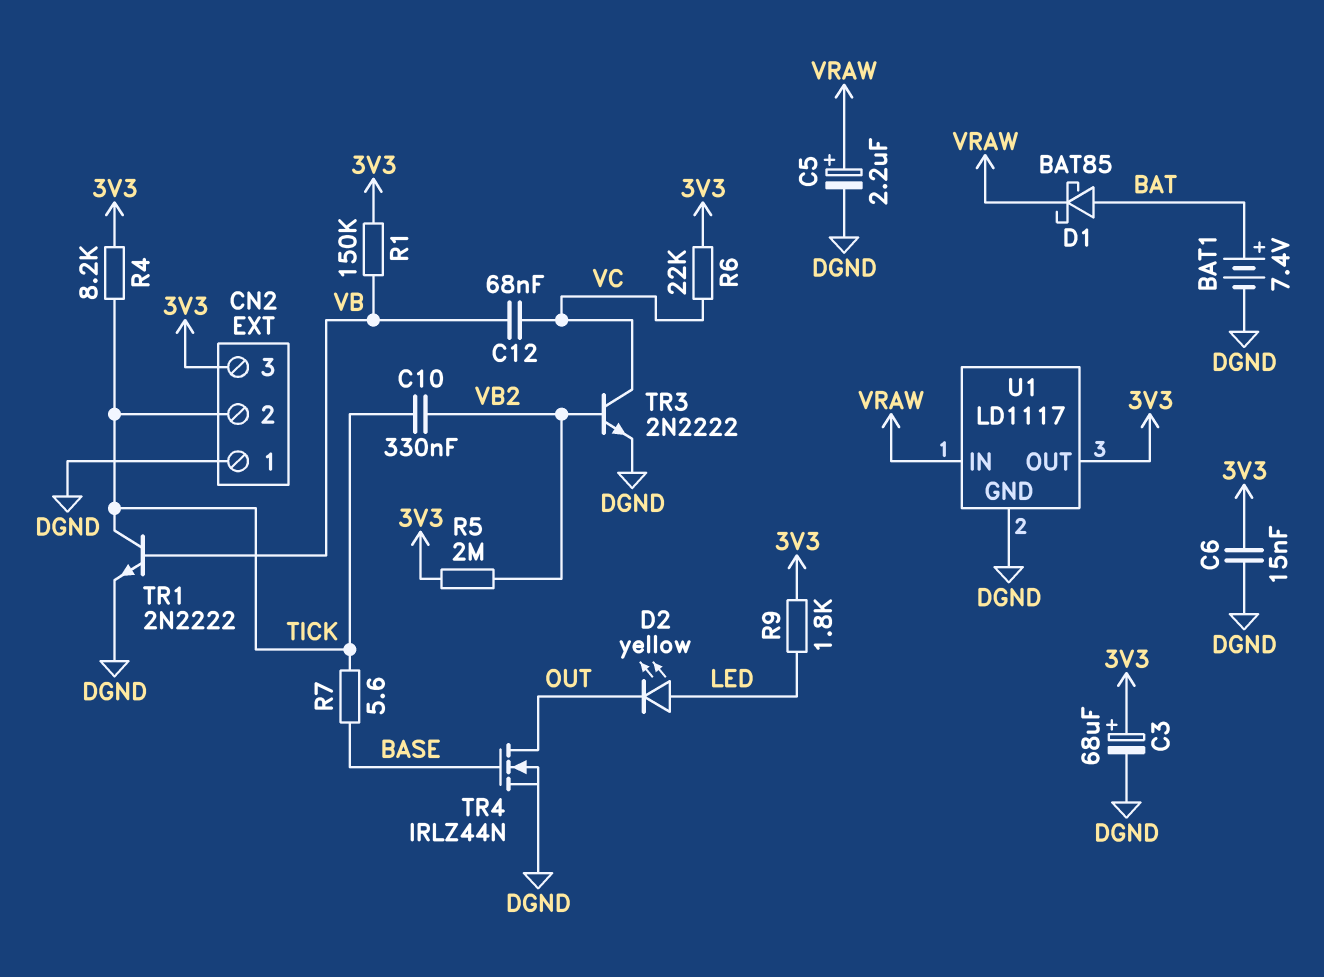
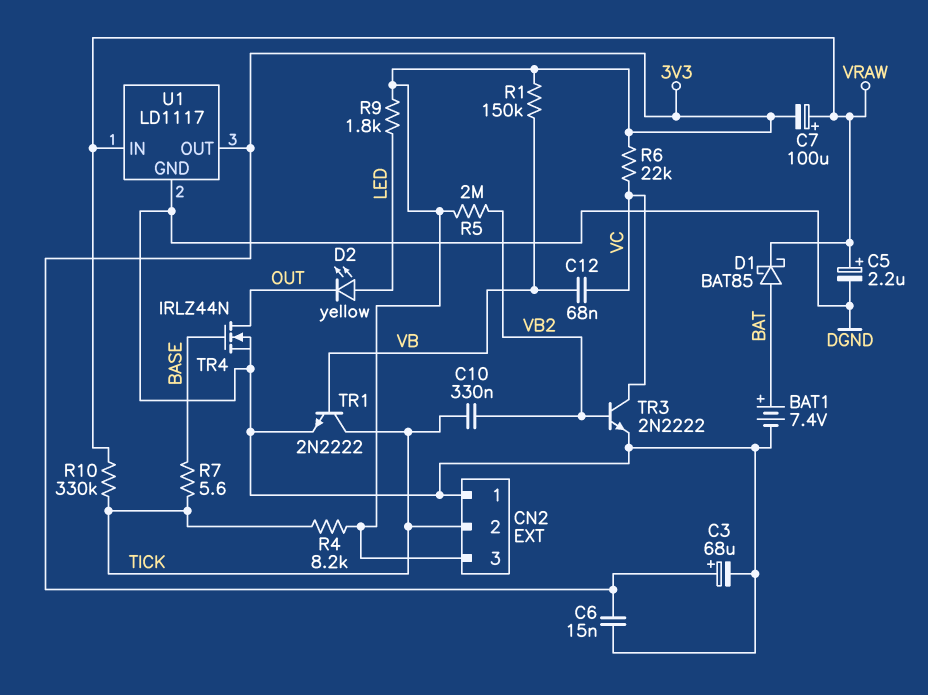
C7: none -> 100uF (plus VRAW, minus 3V3)
R10: none -> 330k (TICK, VRAW)

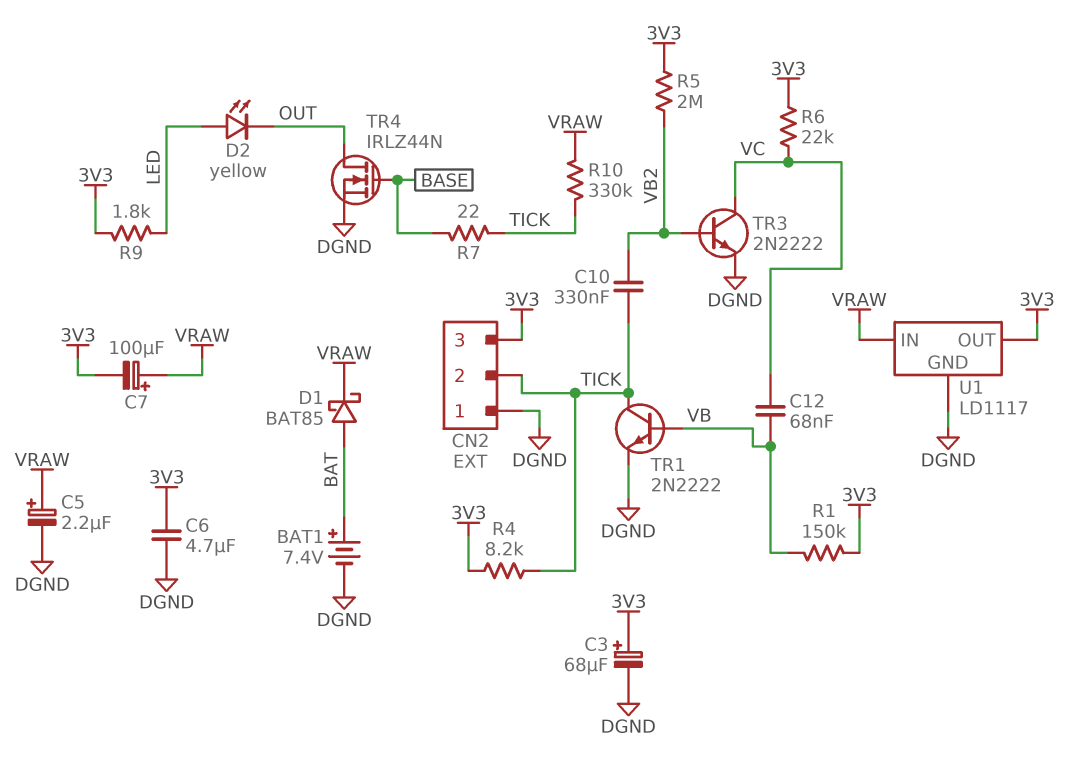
C6: 15nF (3V3, DGND) -> 4.7uF (3V3, DGND)
R7: 5.6 (BASE, TICK) -> 22 (BASE, TICK)

